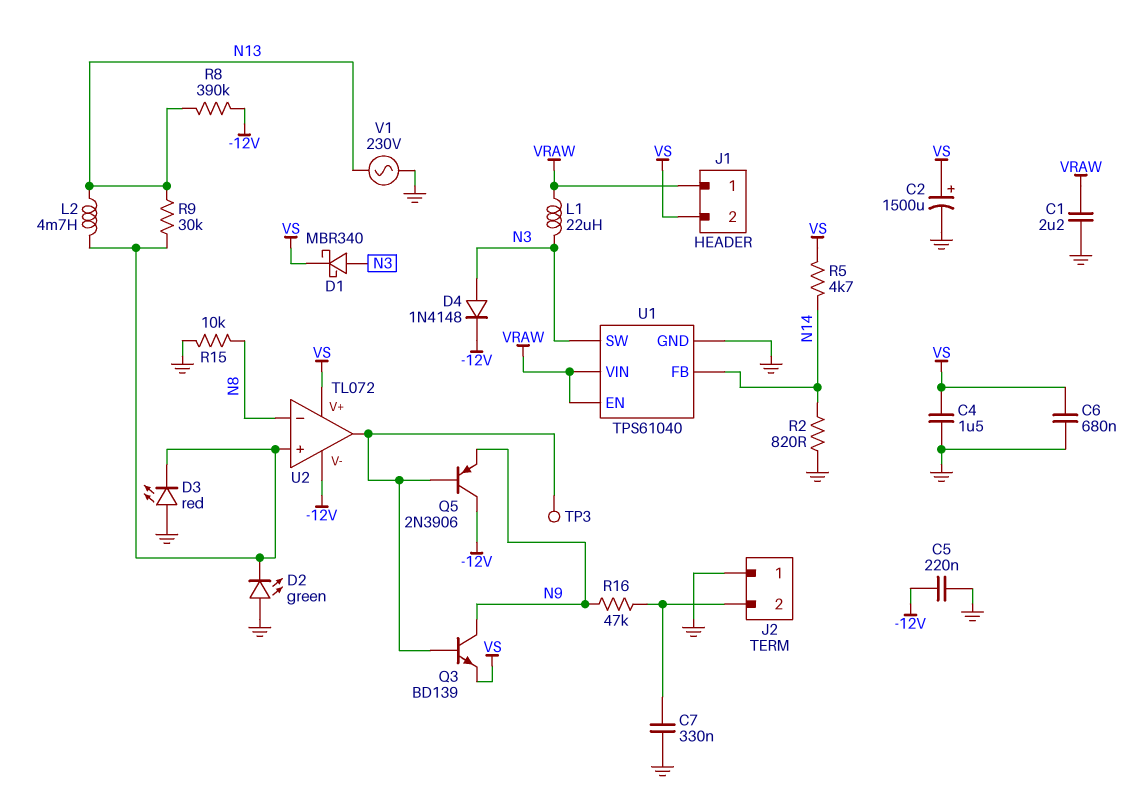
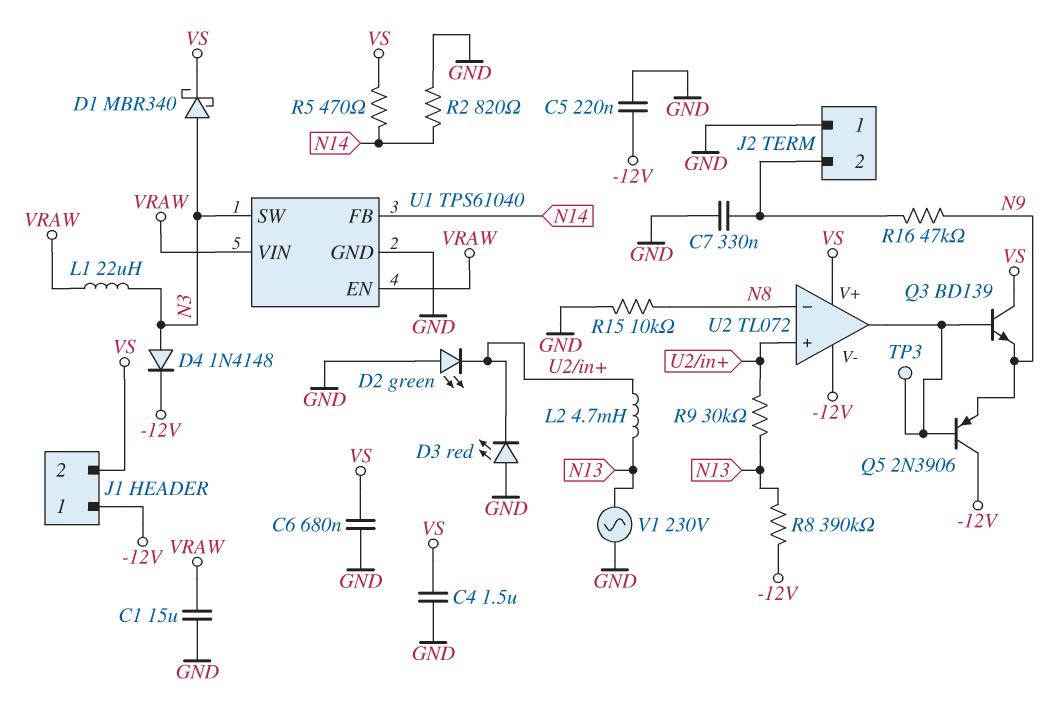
C1: 2.2uF (GND, VRAW) -> 15uF (GND, VRAW)
C2: 1500uF (plus VS, minus GND) -> none
J1 pin 1: VRAW -> -12V
Q3: NPN BD139 (B U2/out, C N9, E VS) -> NPN BD139 (B U2/out, C VS, E N9)
R5: 4.7k (N14, VS) -> 470 (N14, VS)

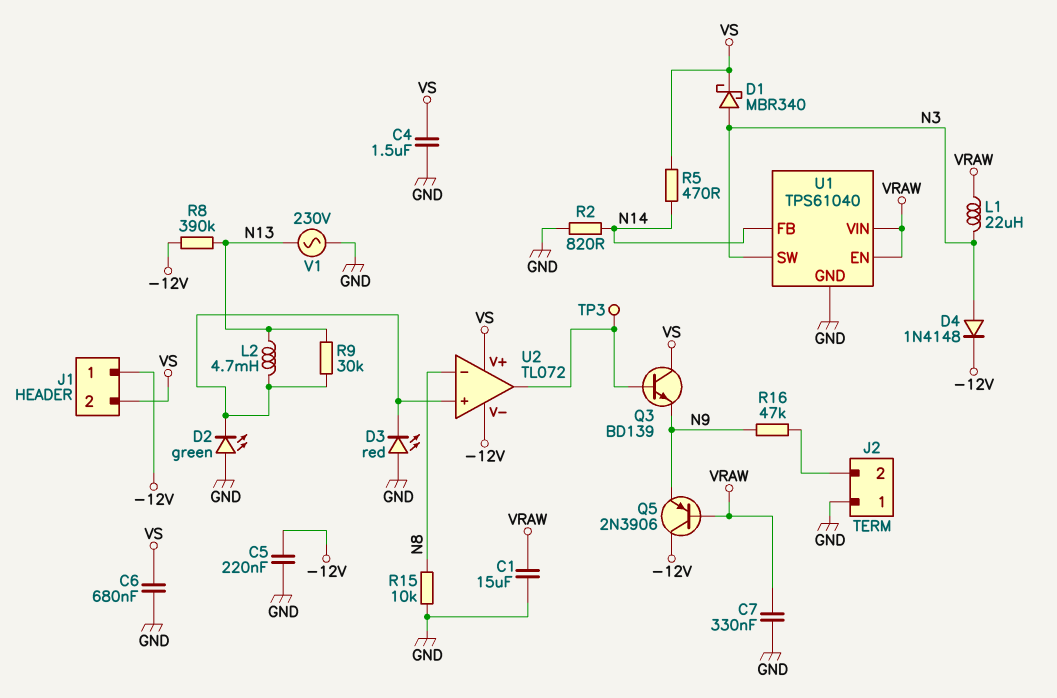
C7: 330nF (GND, J2/2) -> 330nF (GND, VRAW)
Q5: PNP 2N3906 (B U2/out, C -12V, E N9) -> PNP 2N3906 (B VRAW, C -12V, E N9)

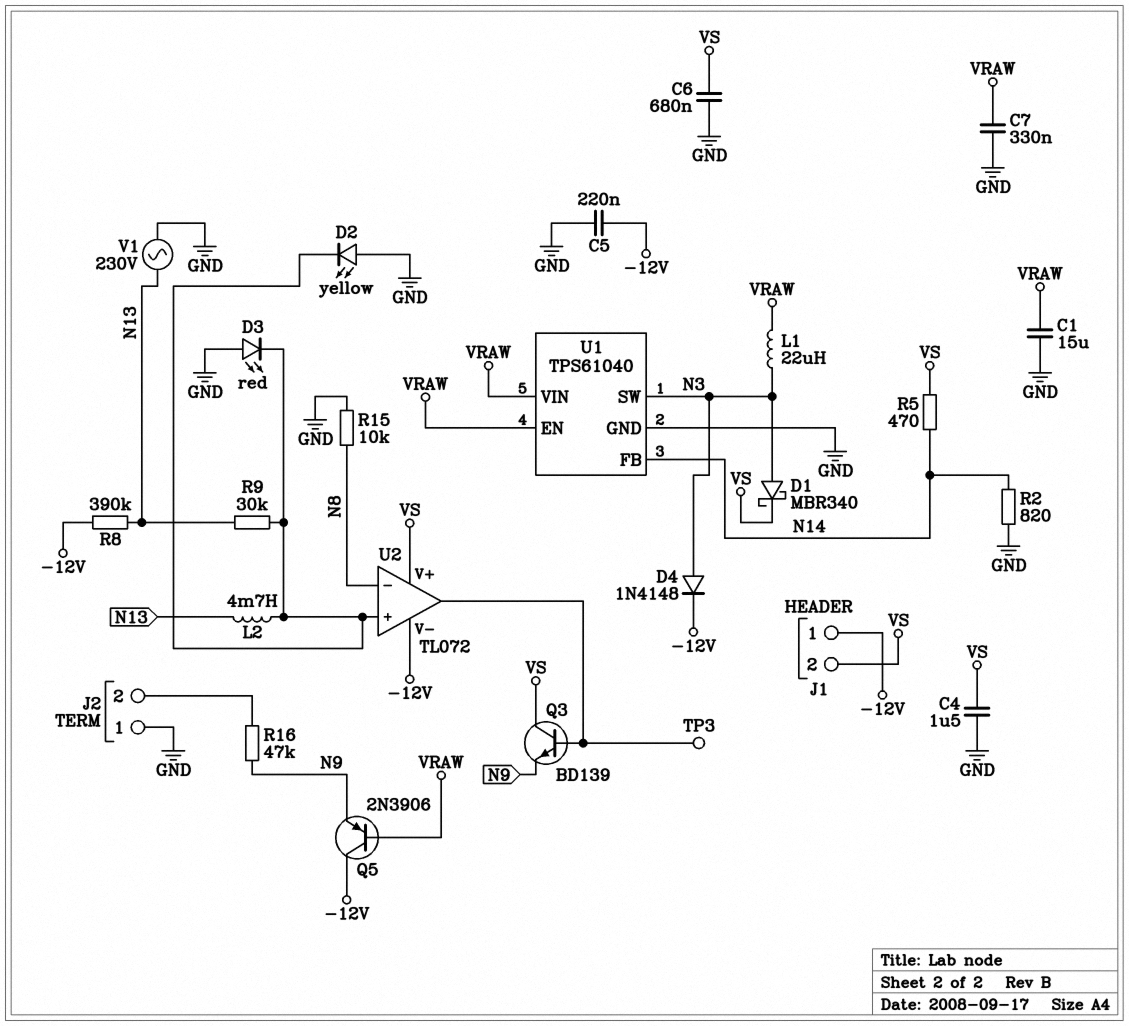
D2: LED green (A GND, K U2/in+) -> LED yellow (A GND, K U2/in+)

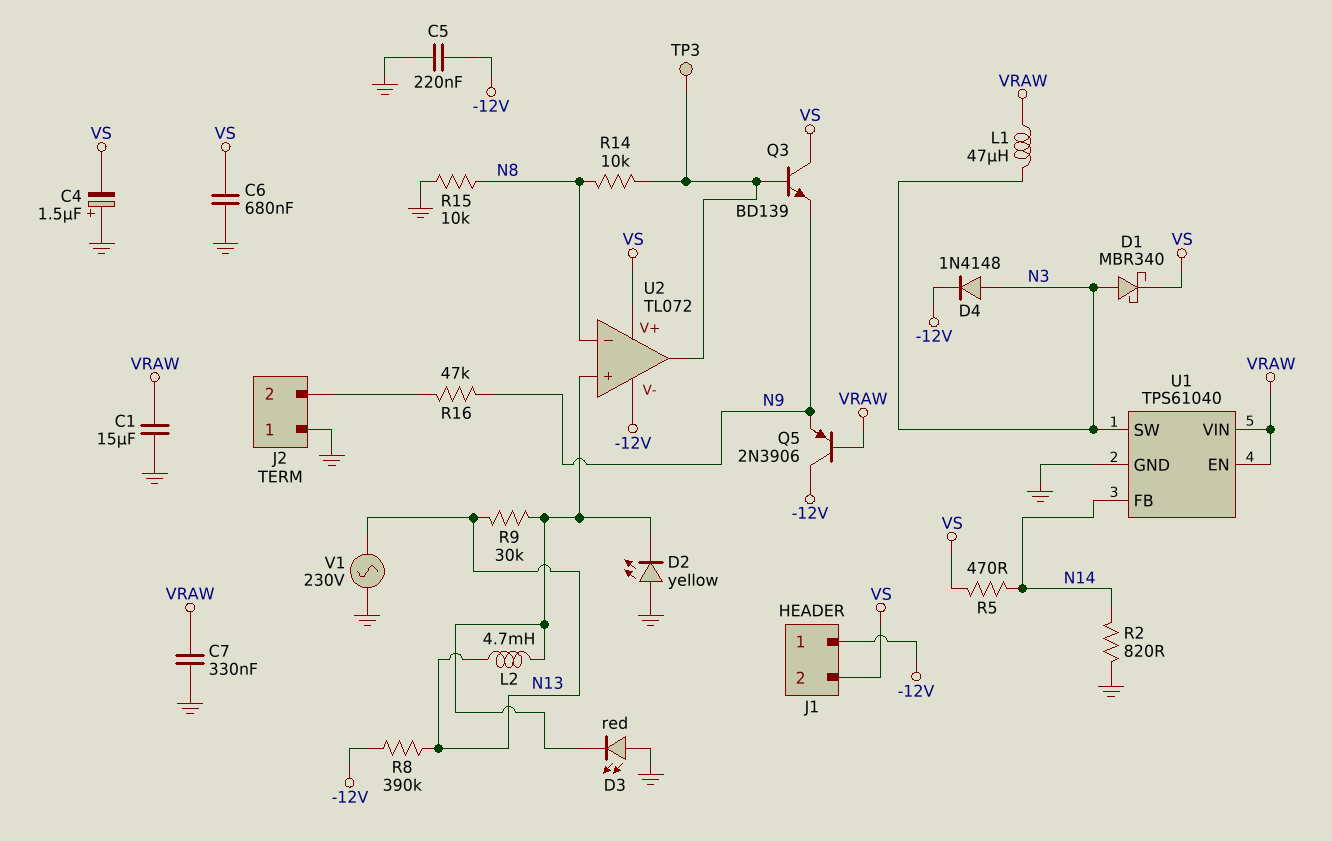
C4: 1.5uF (GND, VS) -> 1.5uF (plus GND, minus VS)
L1: 22uH (N3, VRAW) -> 47uH (N3, VRAW)
R14: none -> 10k (N8, U2/out)

